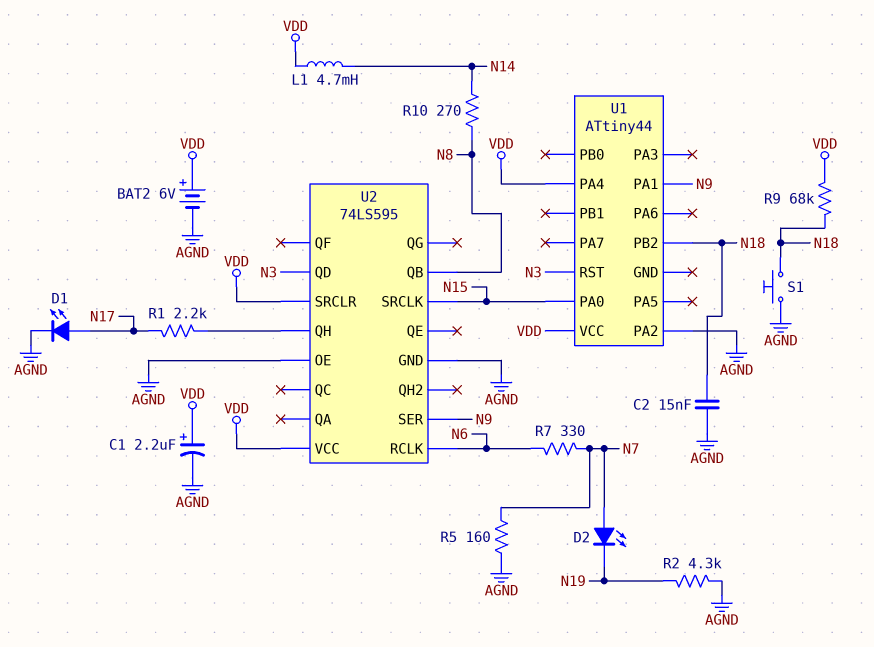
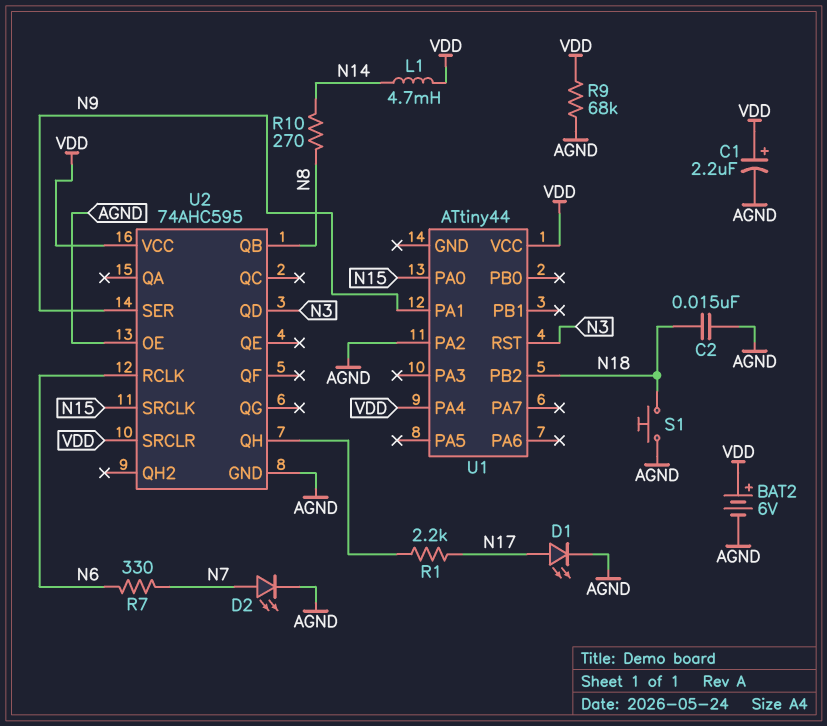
D2: LED (A N7, K N19) -> LED (A N7, K AGND)
R2: 4.3k (AGND, N19) -> none
R5: 160 (AGND, N7) -> none
R9: 68k (N18, VDD) -> 68k (AGND, VDD)
U2: 74LS595 -> 74AHC595

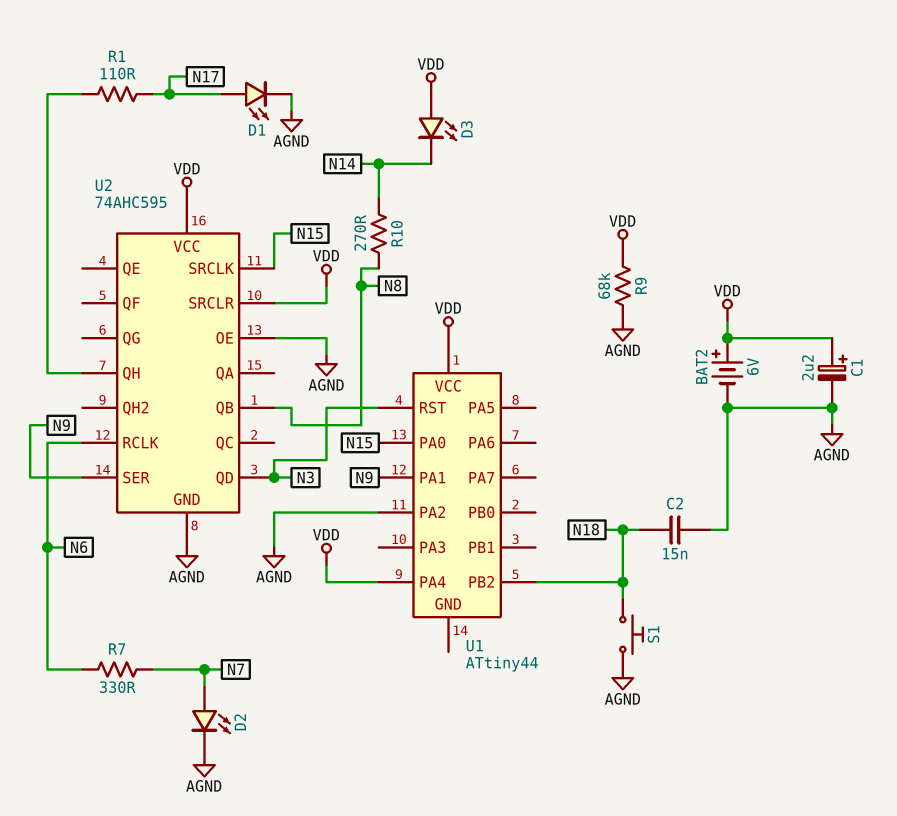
D3: none -> LED (A VDD, K N14)
L1: 4.7mH (N14, VDD) -> none
R1: 2.2k (N17, U2/QH) -> 110 (N17, U2/QH)

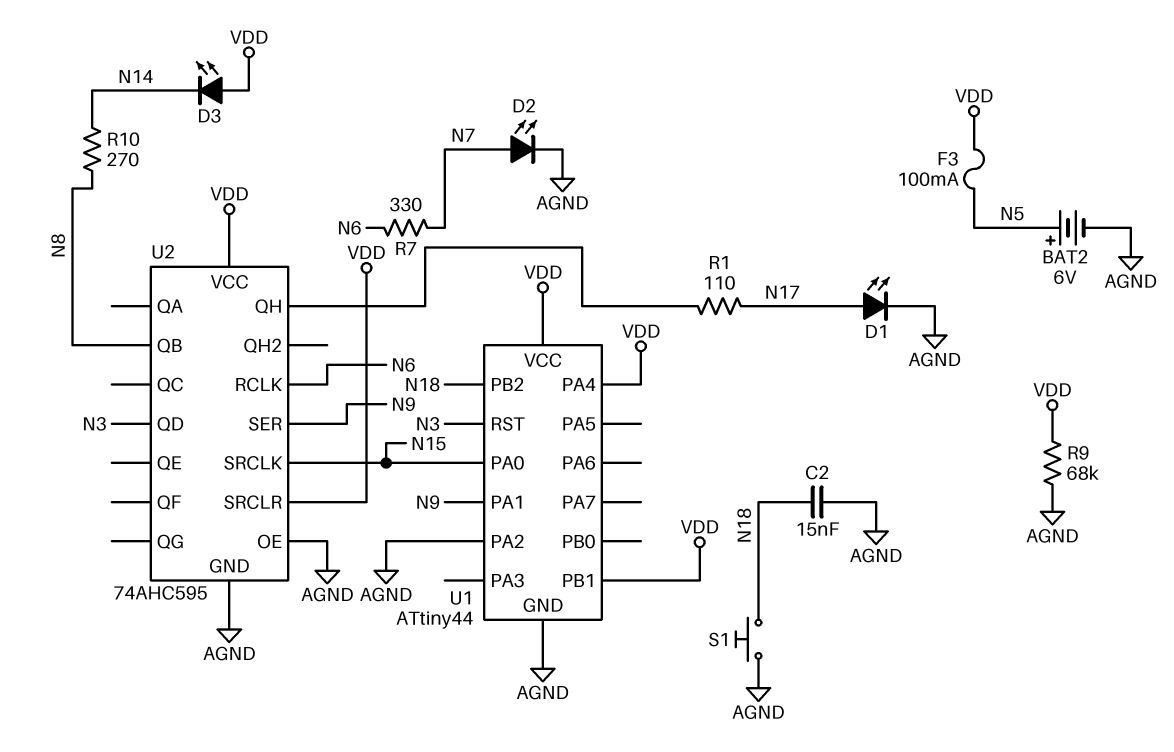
BAT2: 6V (plus VDD, minus AGND) -> 6V (plus N5, minus AGND)
C1: 2.2uF (plus VDD, minus AGND) -> none
F3: none -> 100mA (N5, VDD)
U1 pin GND: none -> AGND
U1 pin PB1: none -> VDD

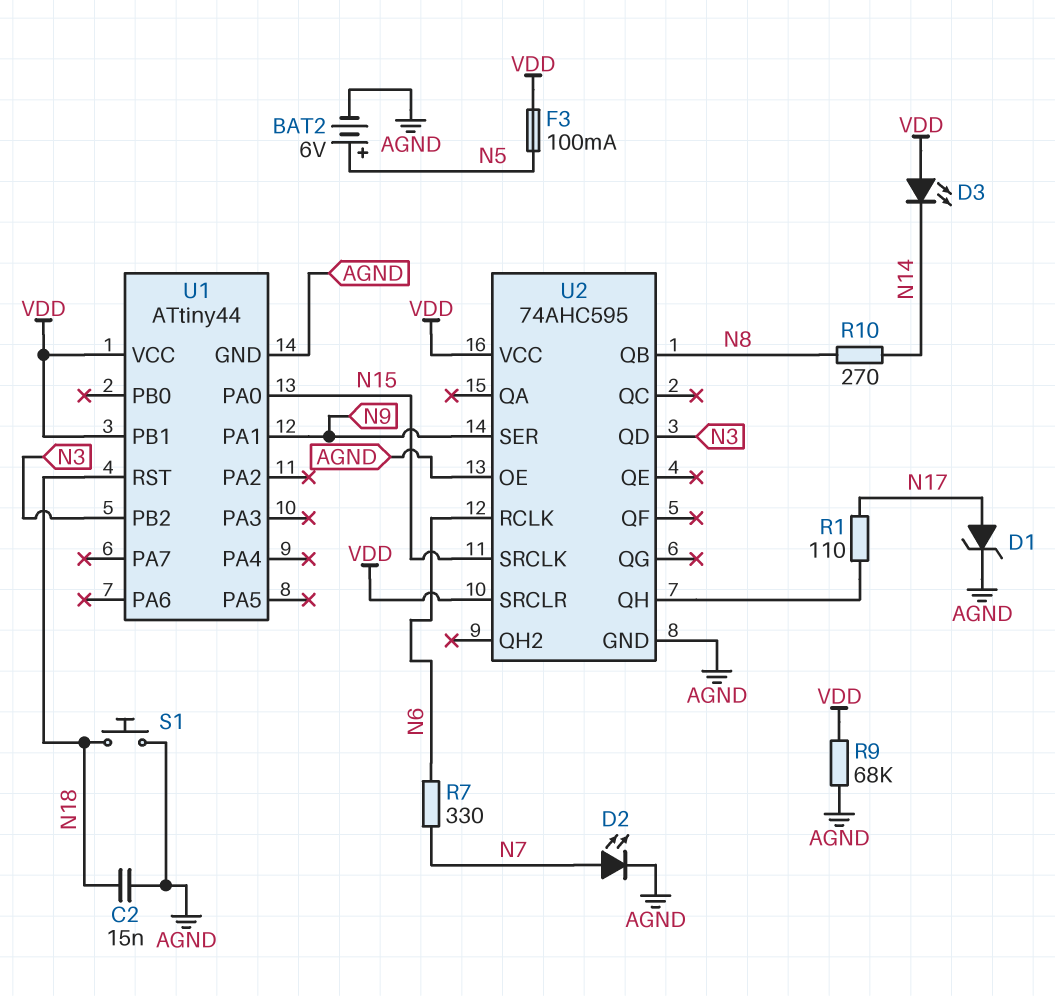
D1: LED (A N17, K AGND) -> zener (A N17, K AGND)
U1 pin PA2: AGND -> none
U1 pin PA4: VDD -> none
U1 pin PB2: N18 -> N3
U1 pin RST: N3 -> N18

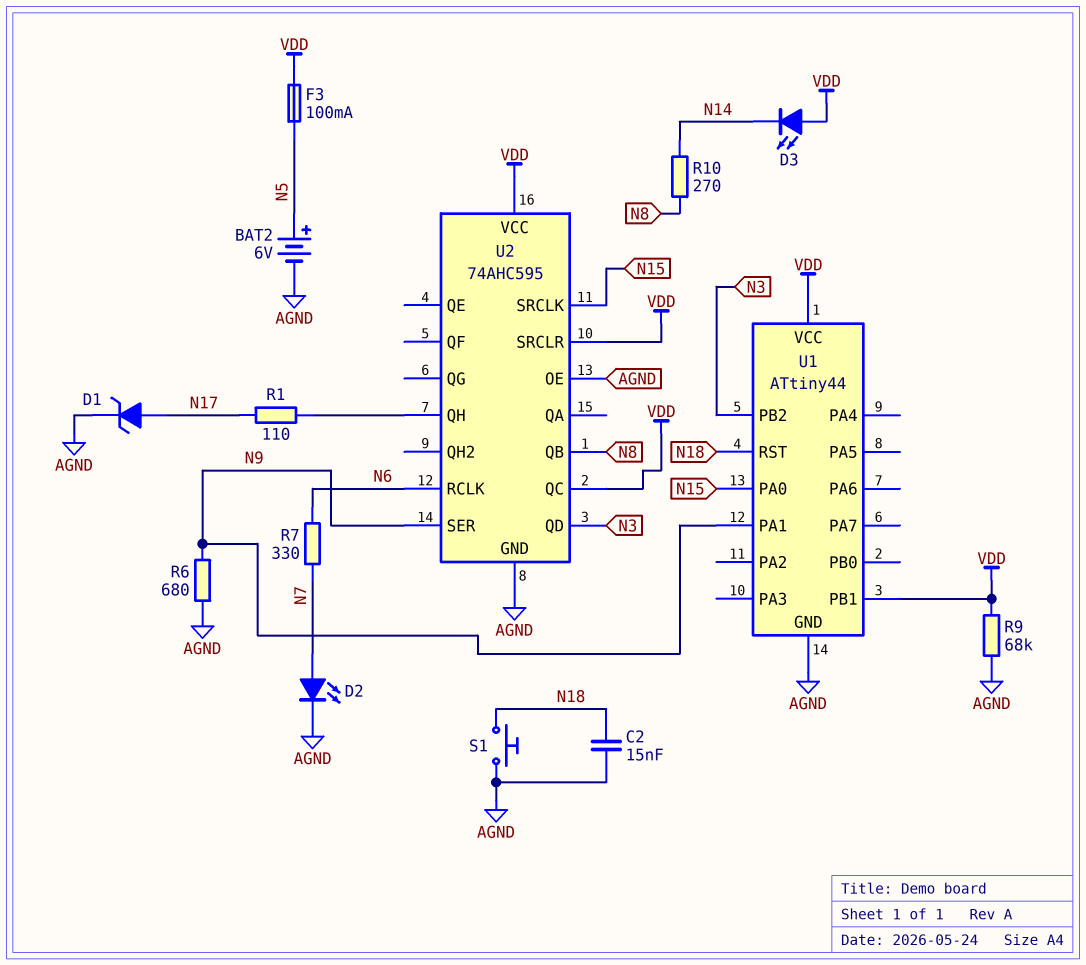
R6: none -> 680 (AGND, N9)
U2 pin QC: none -> VDD

